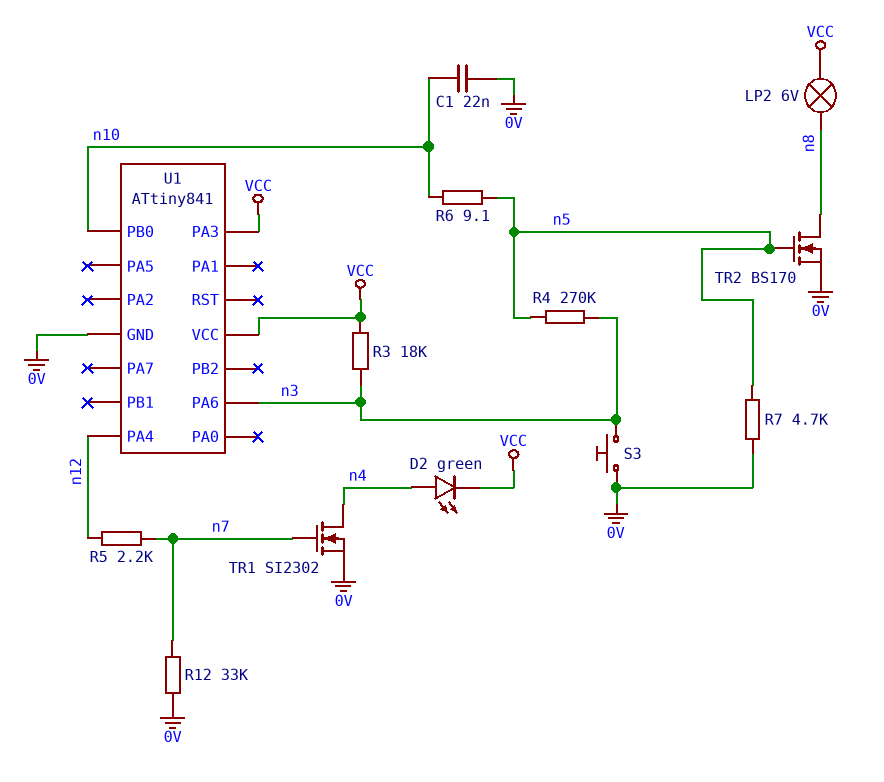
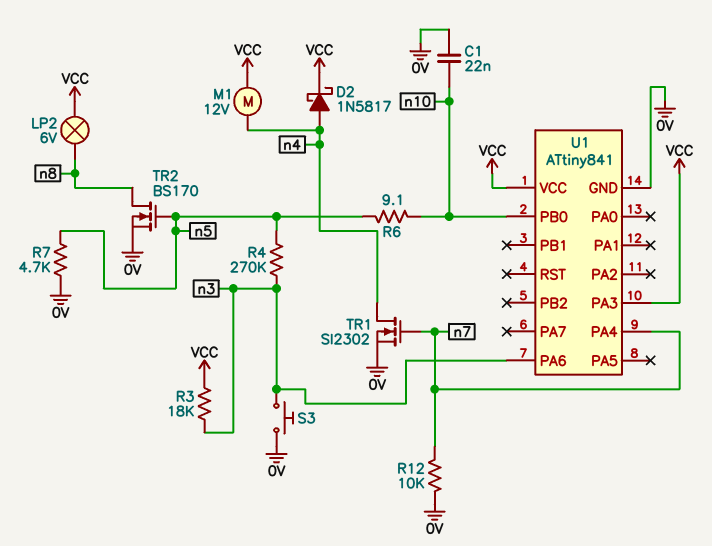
D2: LED green (A n4, K VCC) -> schottky 1N5817 (A n4, K VCC)
M1: none -> motor 12V (VCC, n4)
R5: 2.2k (n7, n12) -> none
R12: 33k (0V, n7) -> 10k (0V, n7)
U1 pin PA4: n12 -> n7

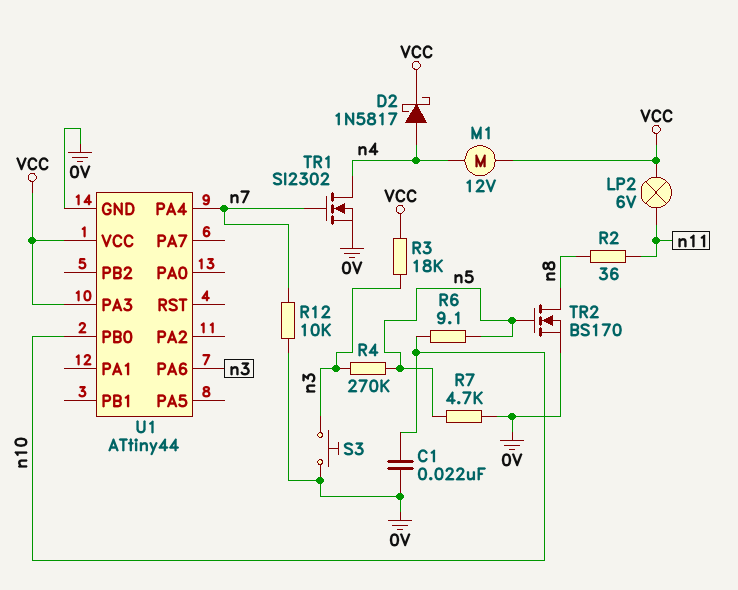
LP2: lamp 6V (VCC, n8) -> lamp 6V (VCC, n11)
R2: none -> 36 (n8, n11)
U1: ATtiny841 -> ATtiny44

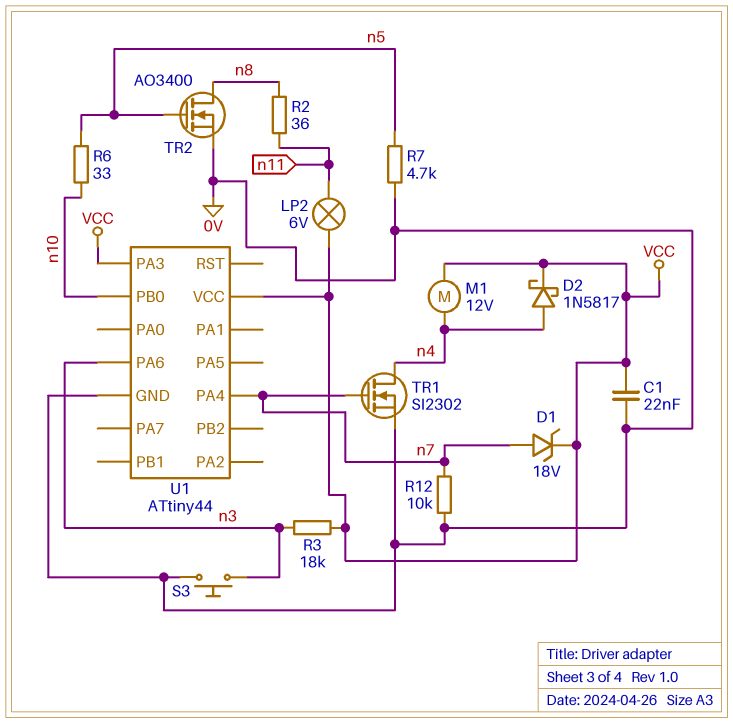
C1: 22nF (0V, n10) -> 22nF (0V, VCC)
D1: none -> zener 18V (A n7, K VCC)
R4: 270k (n3, n5) -> none
R6: 9.1 (n5, n10) -> 33 (n5, n10)
TR2: NMOS BS170 (G n5, D n8, S 0V) -> NMOS AO3400 (G n5, D n8, S 0V)

